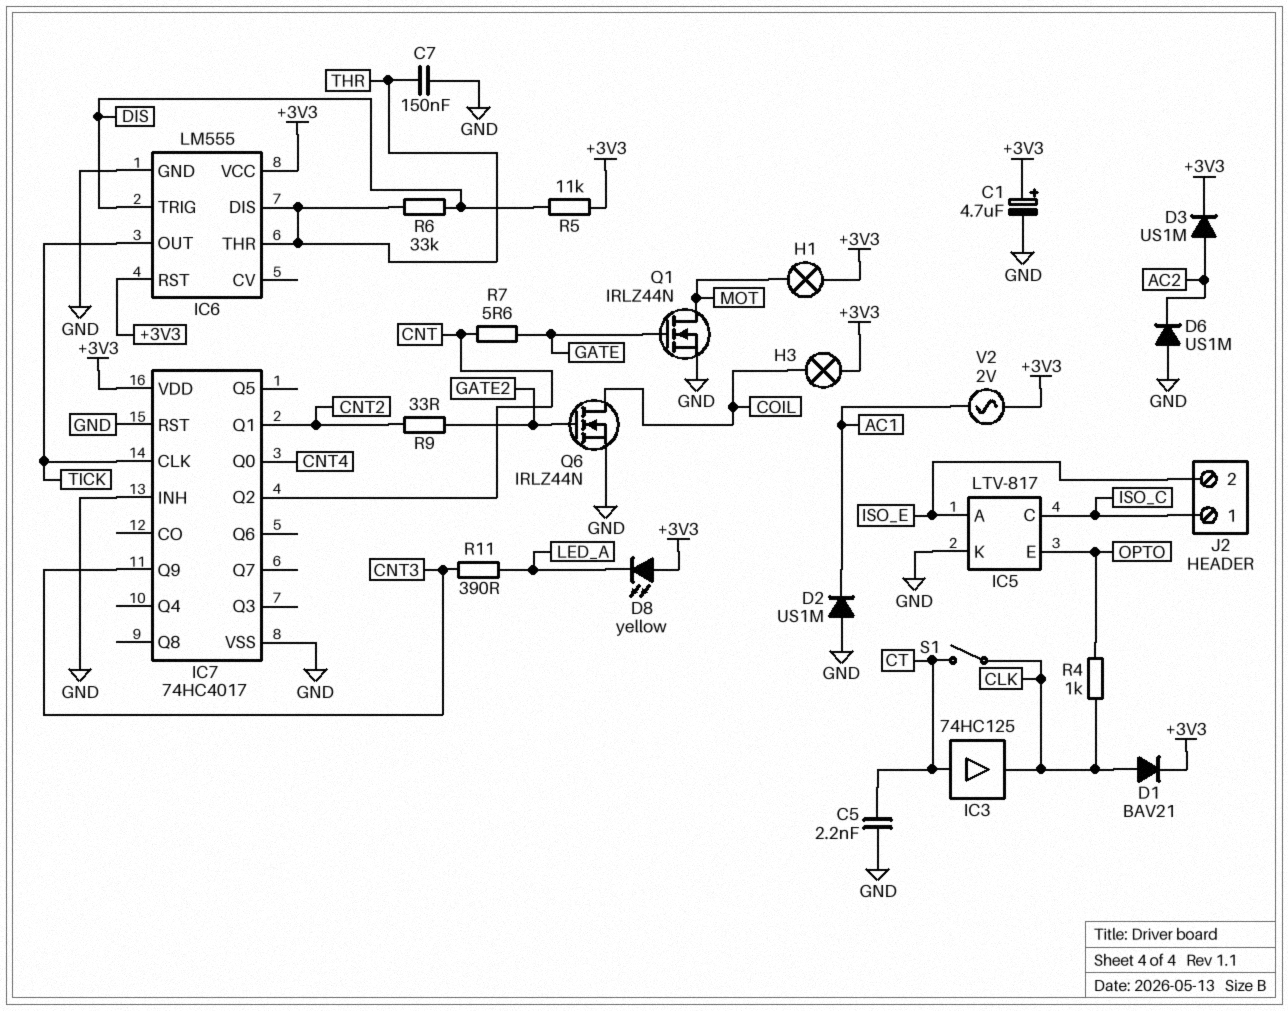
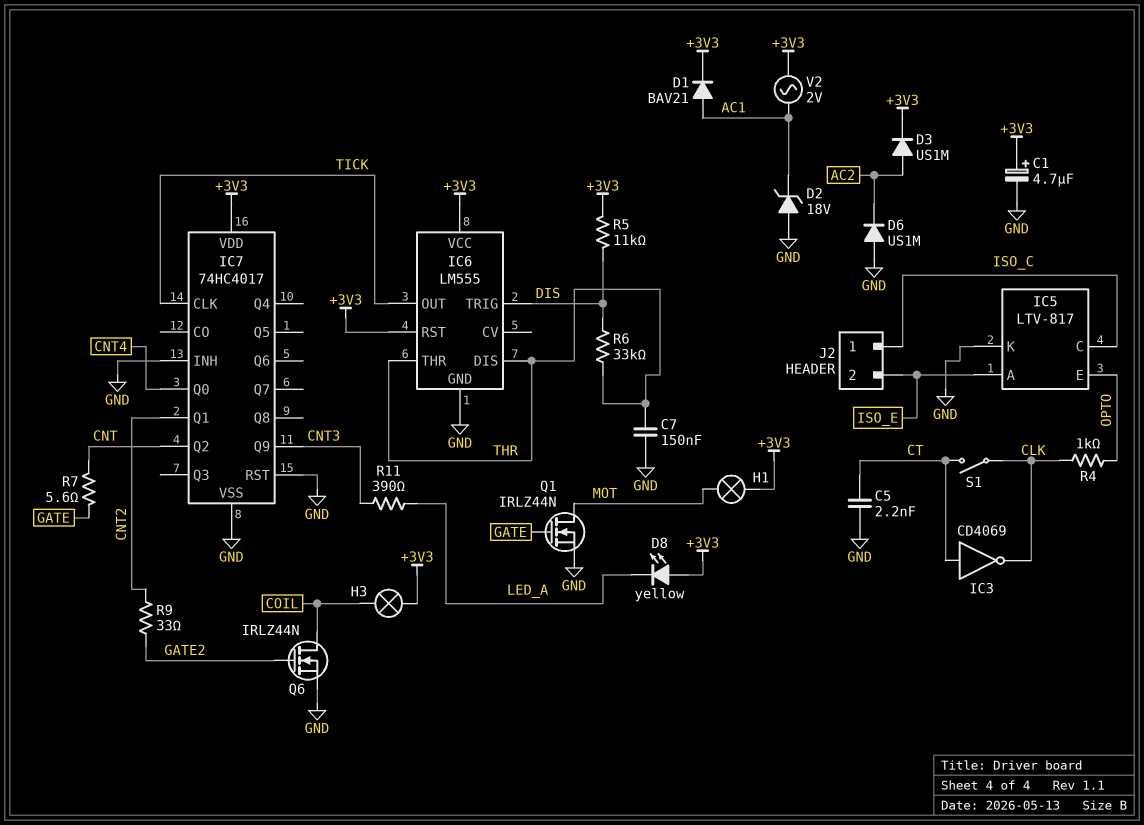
D1: diode BAV21 (A CLK, K +3V3) -> diode BAV21 (A AC1, K +3V3)
D2: diode US1M (A GND, K AC1) -> zener 18V (A GND, K AC1)
IC3: buffer 74HC125 (in CT, out CLK) -> NOT CD4069 (in CT, out CLK)

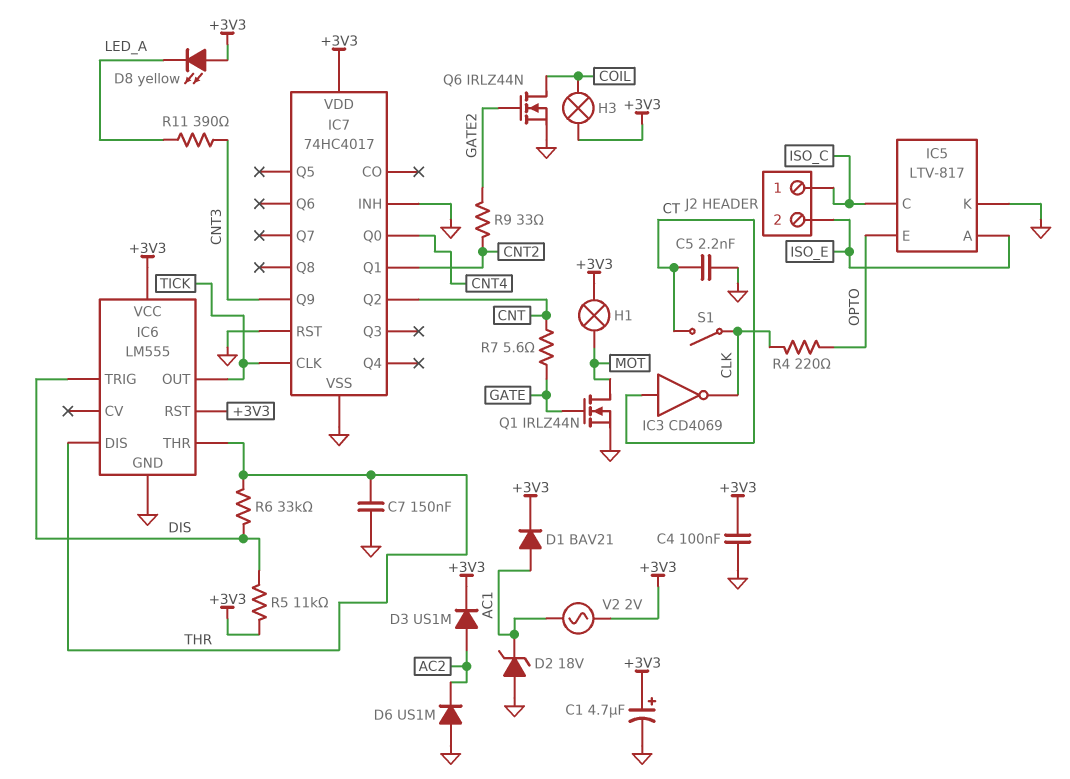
C4: none -> 100nF (+3V3, GND)
R4: 1k (CLK, OPTO) -> 220 (CLK, OPTO)

